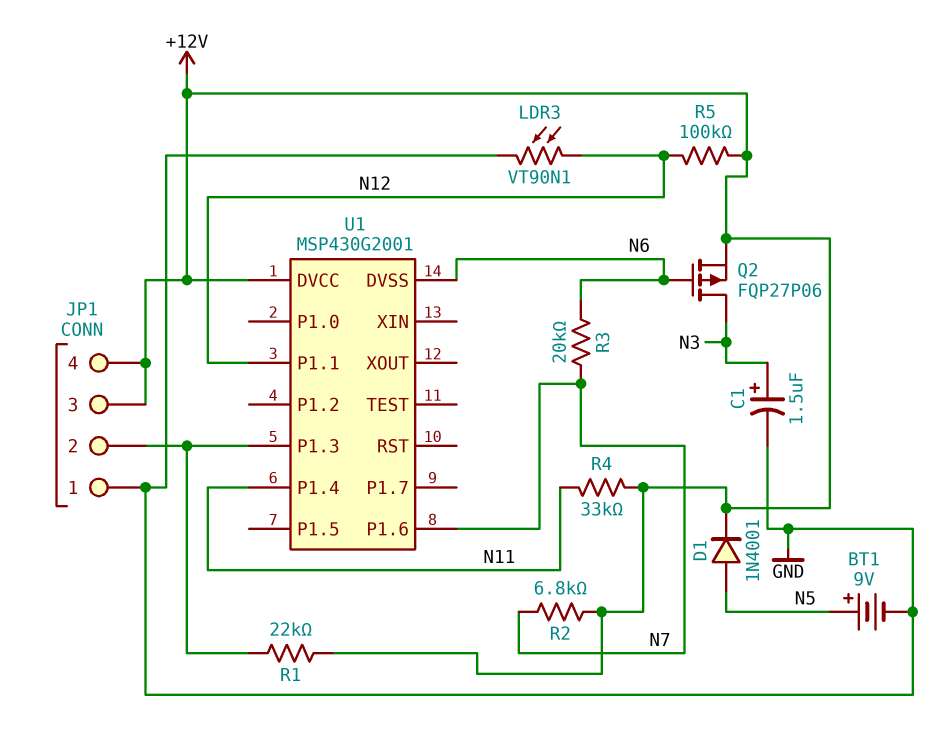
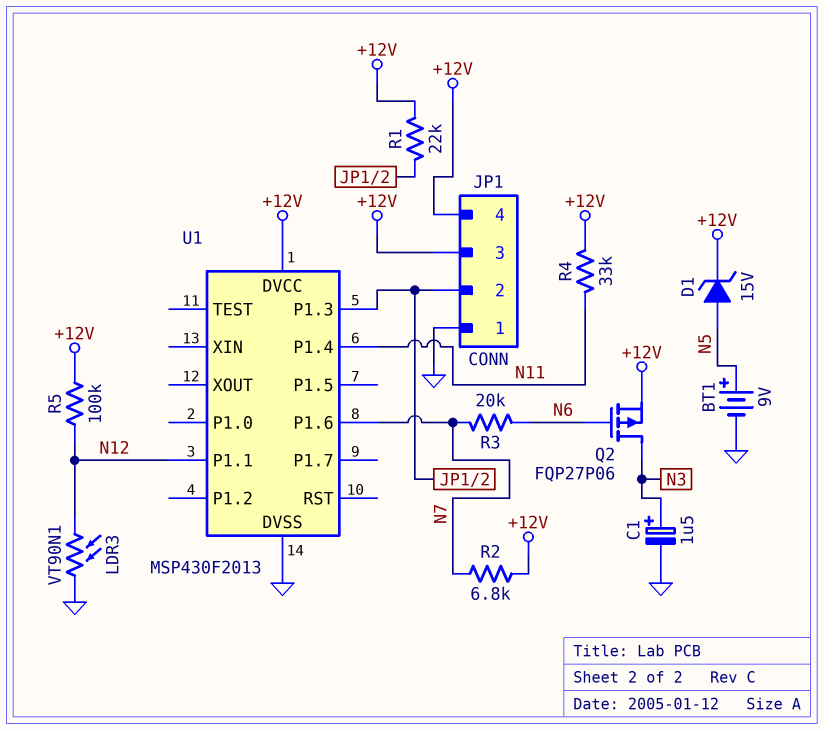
D1: diode 1N4001 (A N5, K +12V) -> zener 15V (A N5, K +12V)
U1: MSP430G2001 -> MSP430F2013
U1 pin DVSS: N6 -> GND

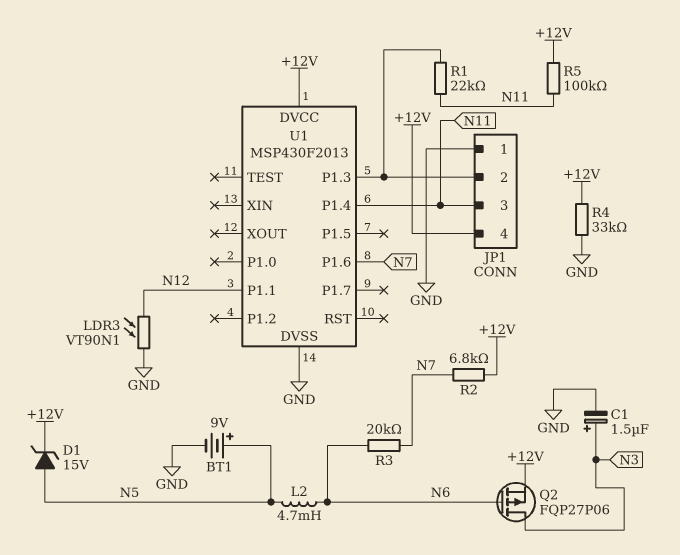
JP1 pin 3: +12V -> N11
L2: none -> 4.7mH (N5, N6)
R1: 22k (+12V, JP1/2) -> 22k (JP1/2, N11)
R4: 33k (+12V, N11) -> 33k (+12V, GND)
R5: 100k (+12V, N12) -> 100k (+12V, N11)

